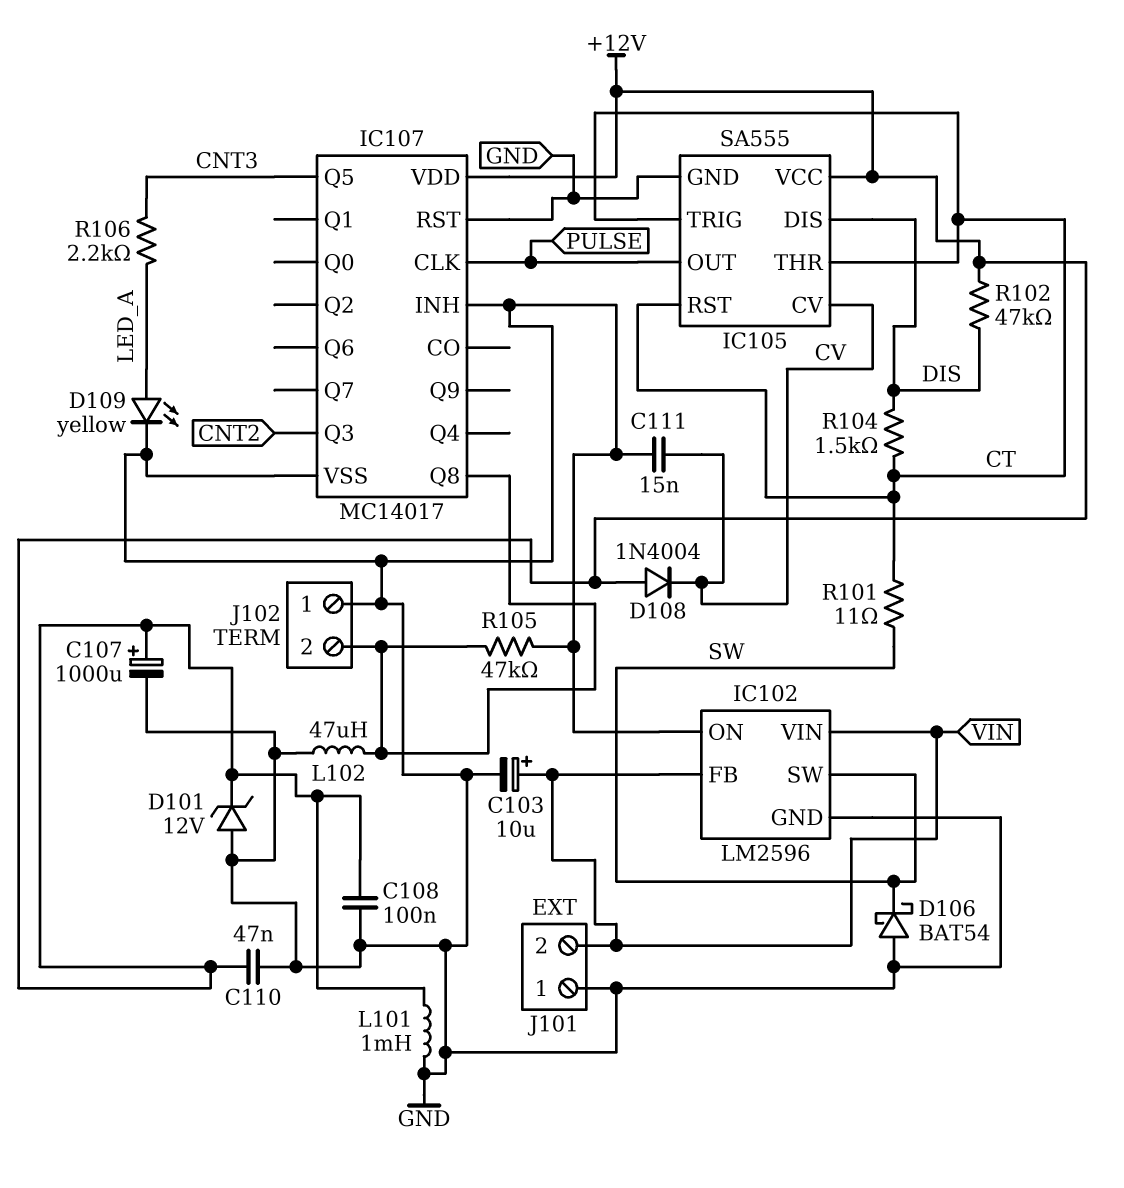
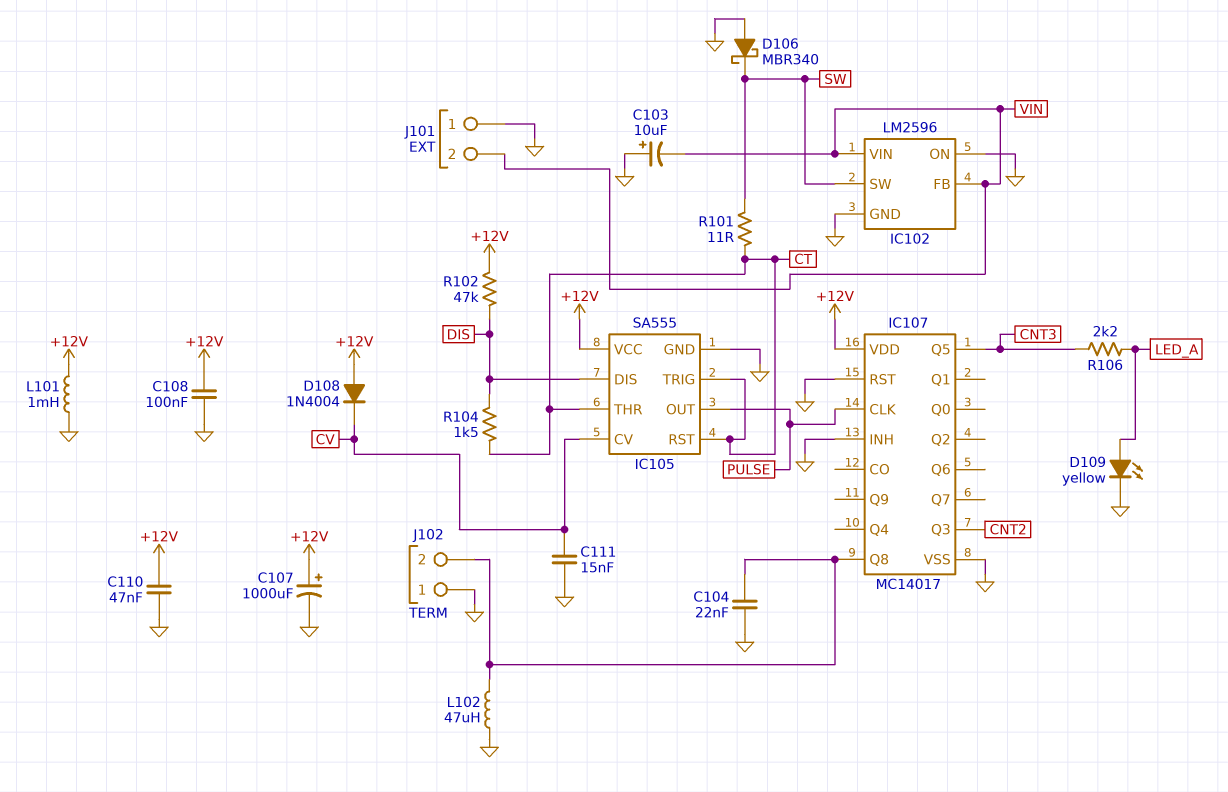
C103: 10uF (plus VIN, minus GND) -> 10uF (plus GND, minus VIN)
C104: none -> 22nF (GND, IC107/Q8)
D101: zener 12V (A GND, K +12V) -> none
D106: schottky BAT54 (A GND, K SW) -> schottky MBR340 (A GND, K SW)
R105: 47k (GND, IC107/Q8) -> none

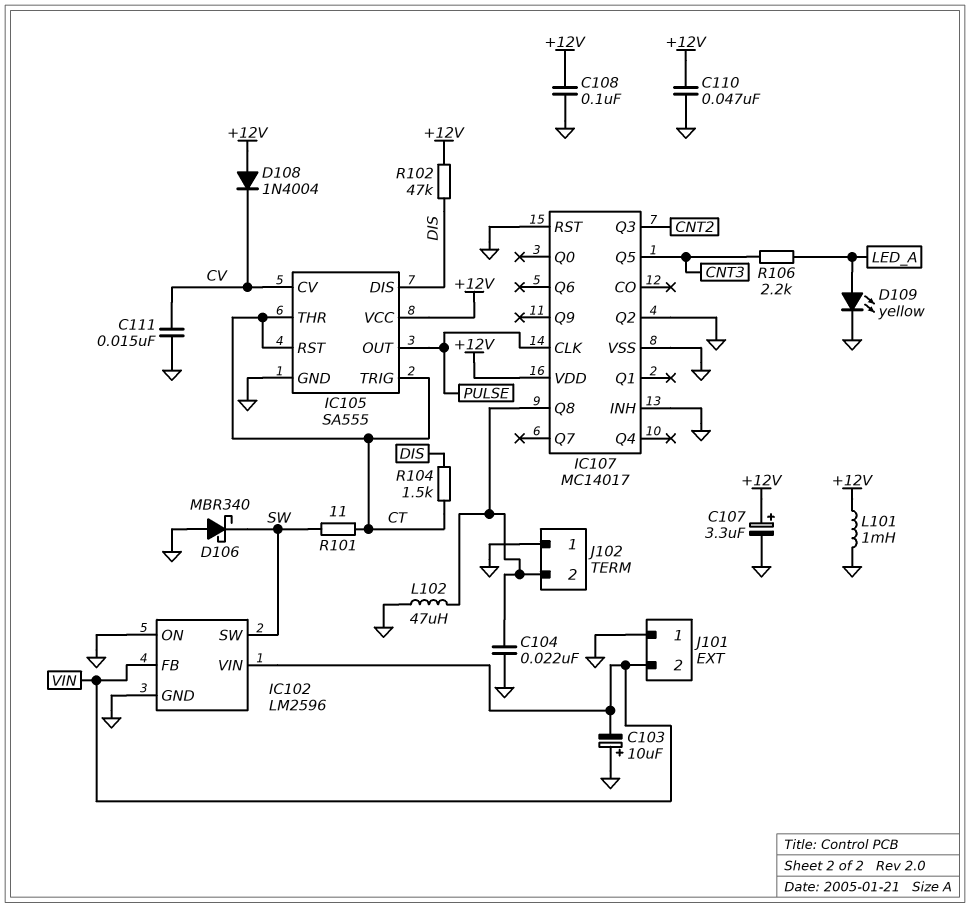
C107: 1000uF (plus +12V, minus GND) -> 3.3uF (plus +12V, minus GND)
IC107 pin Q2: none -> GND

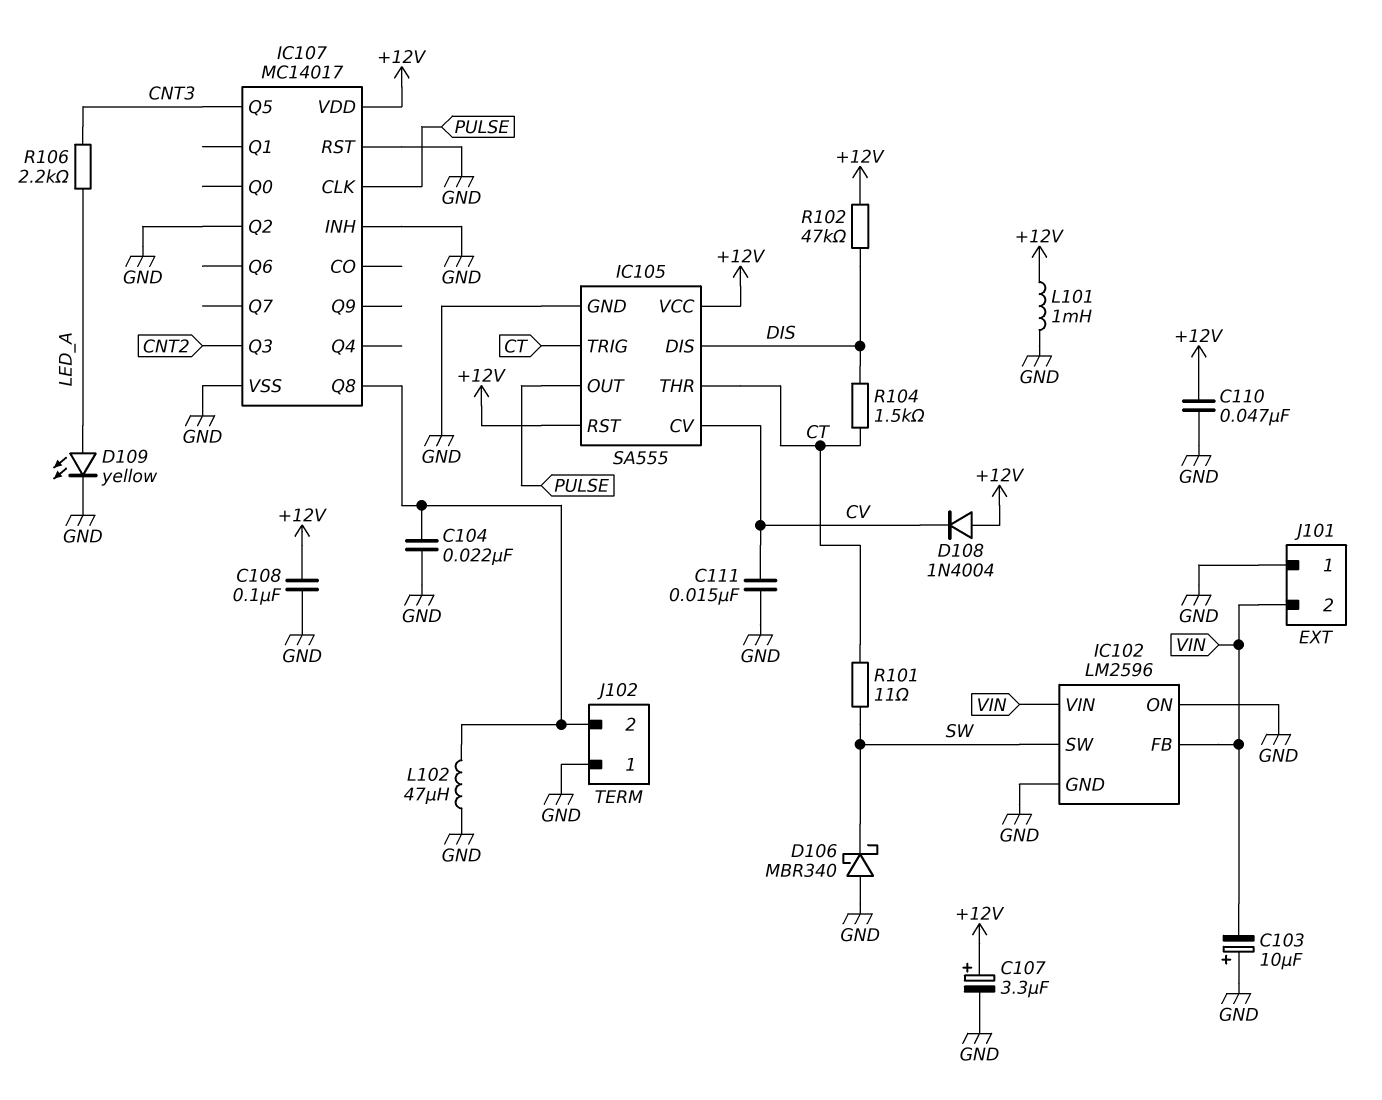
IC105 pin RST: CT -> +12V

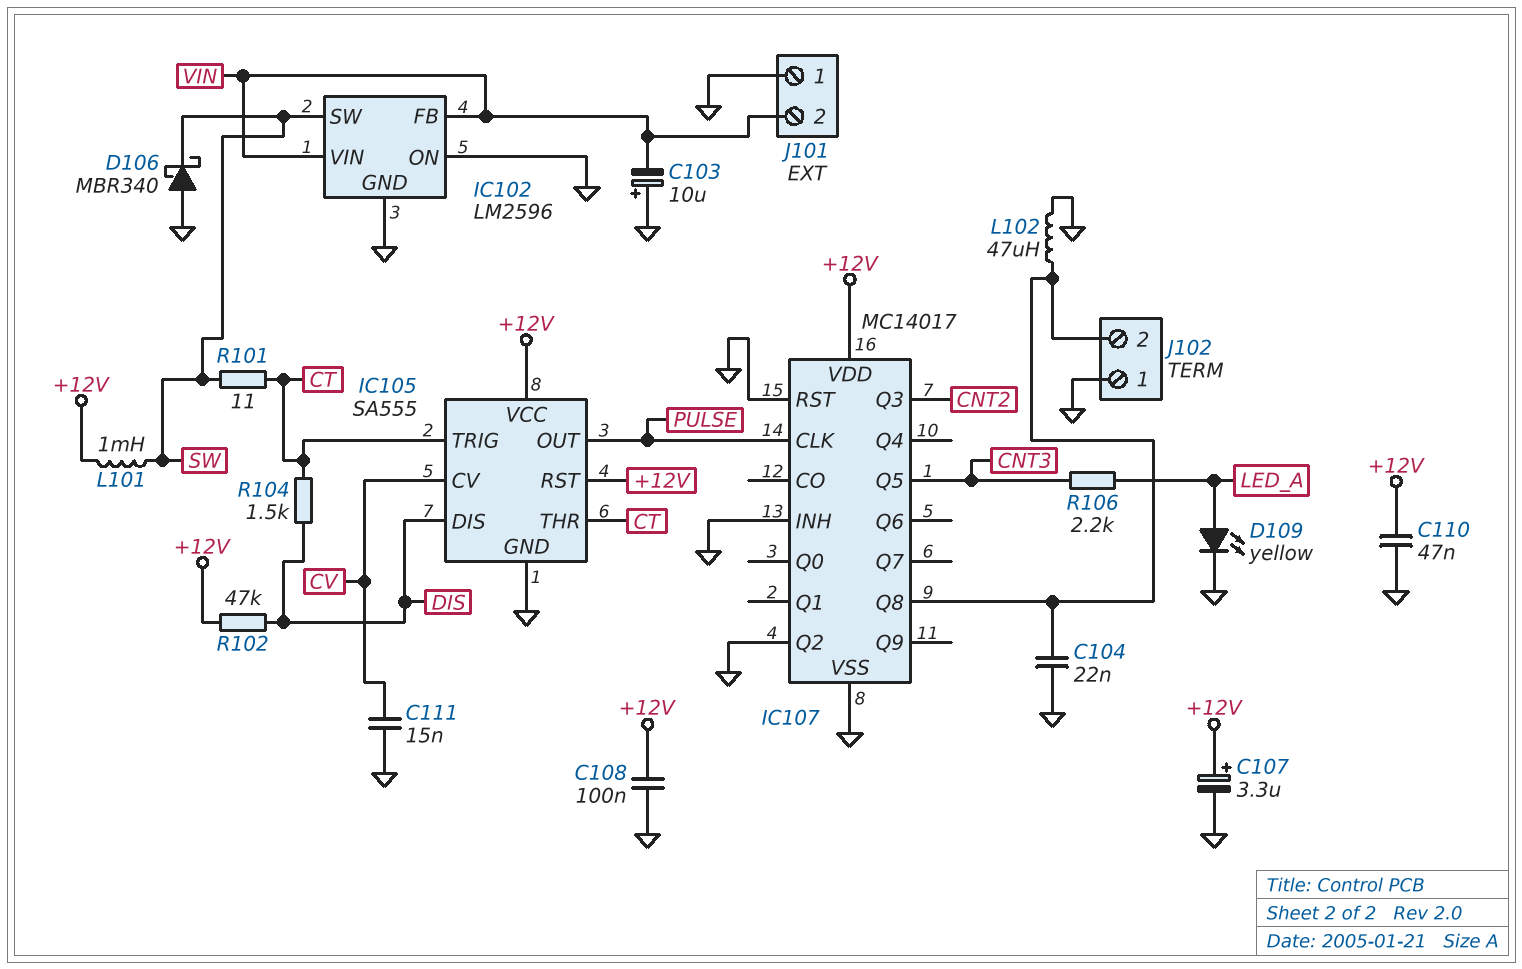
D108: diode 1N4004 (A +12V, K CV) -> none
L101: 1mH (+12V, GND) -> 1mH (+12V, SW)

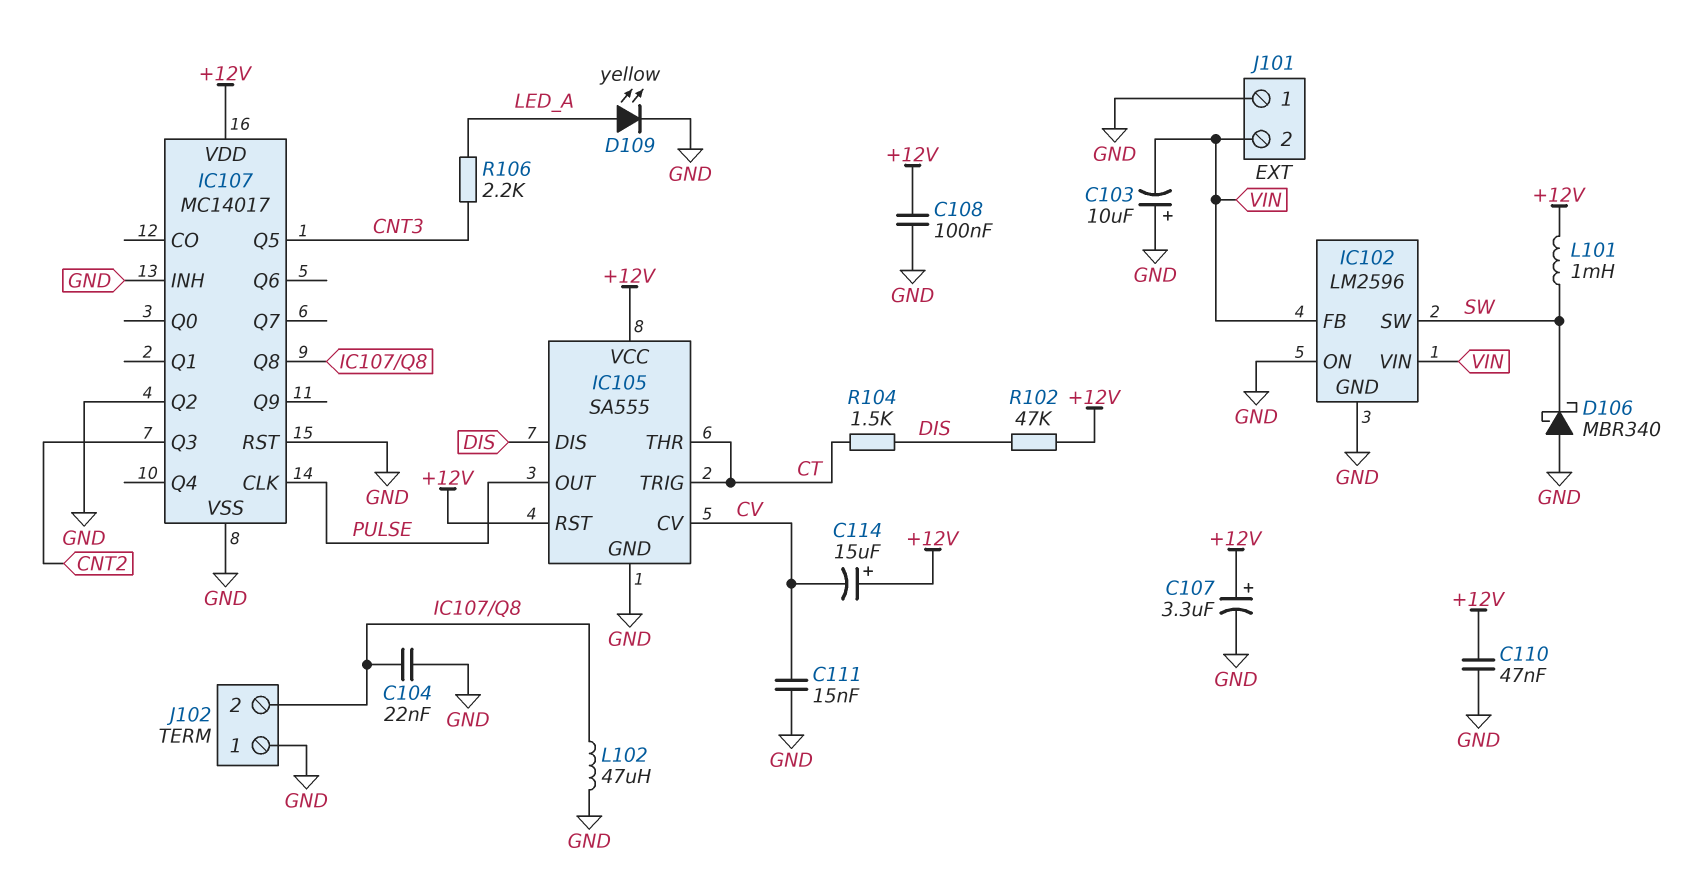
C114: none -> 15uF (plus +12V, minus CV)
R101: 11 (CT, SW) -> none

